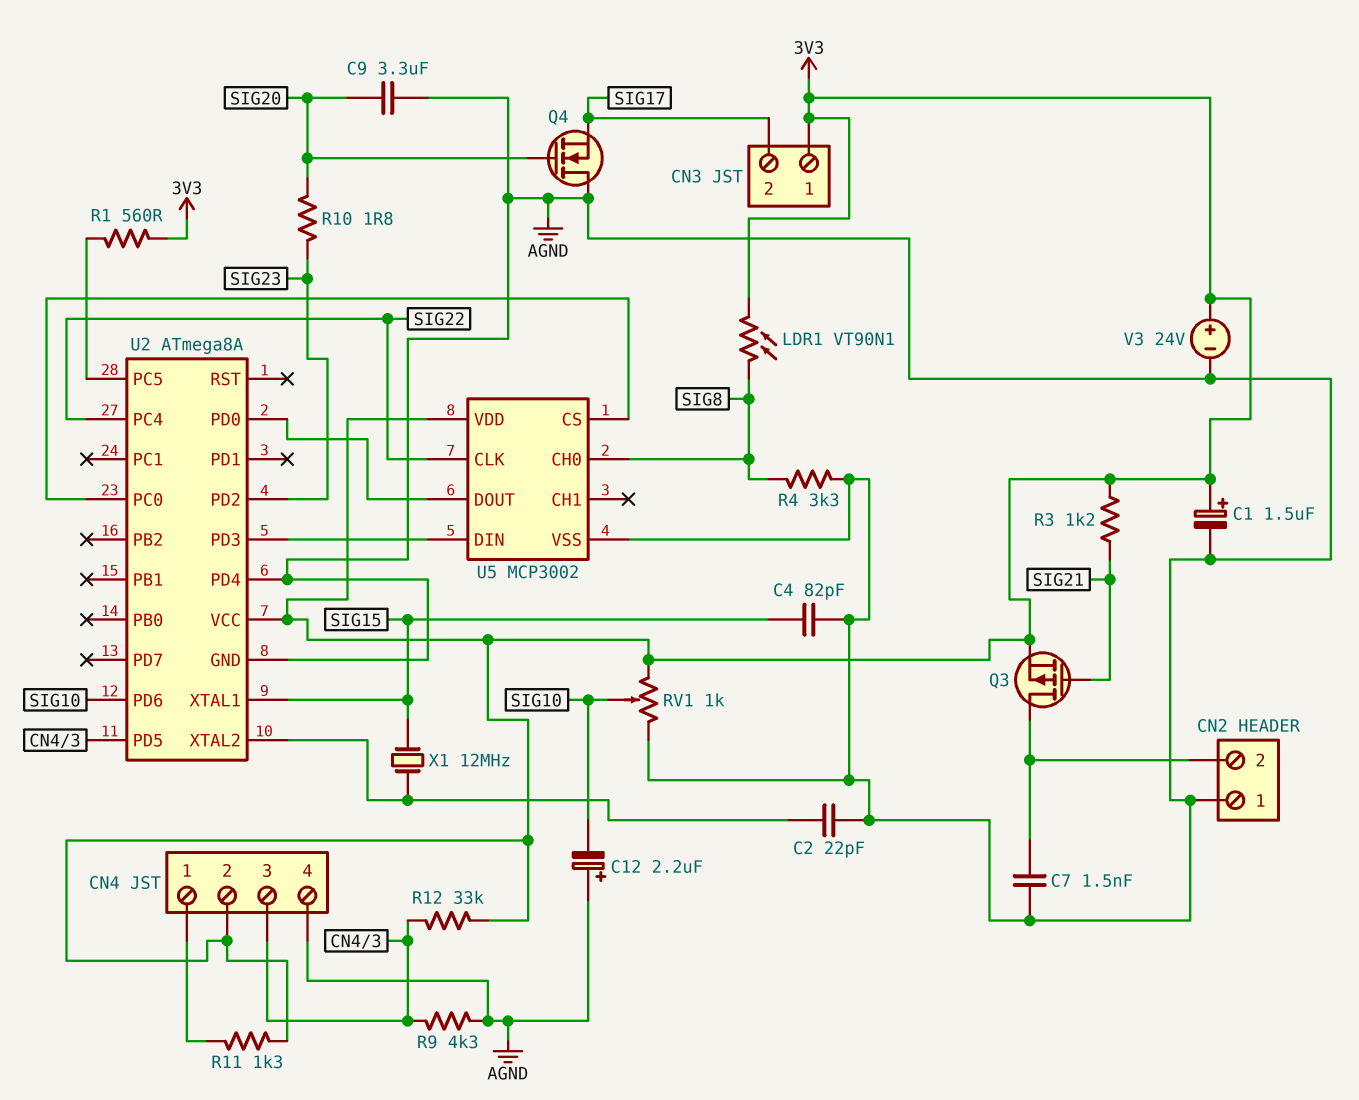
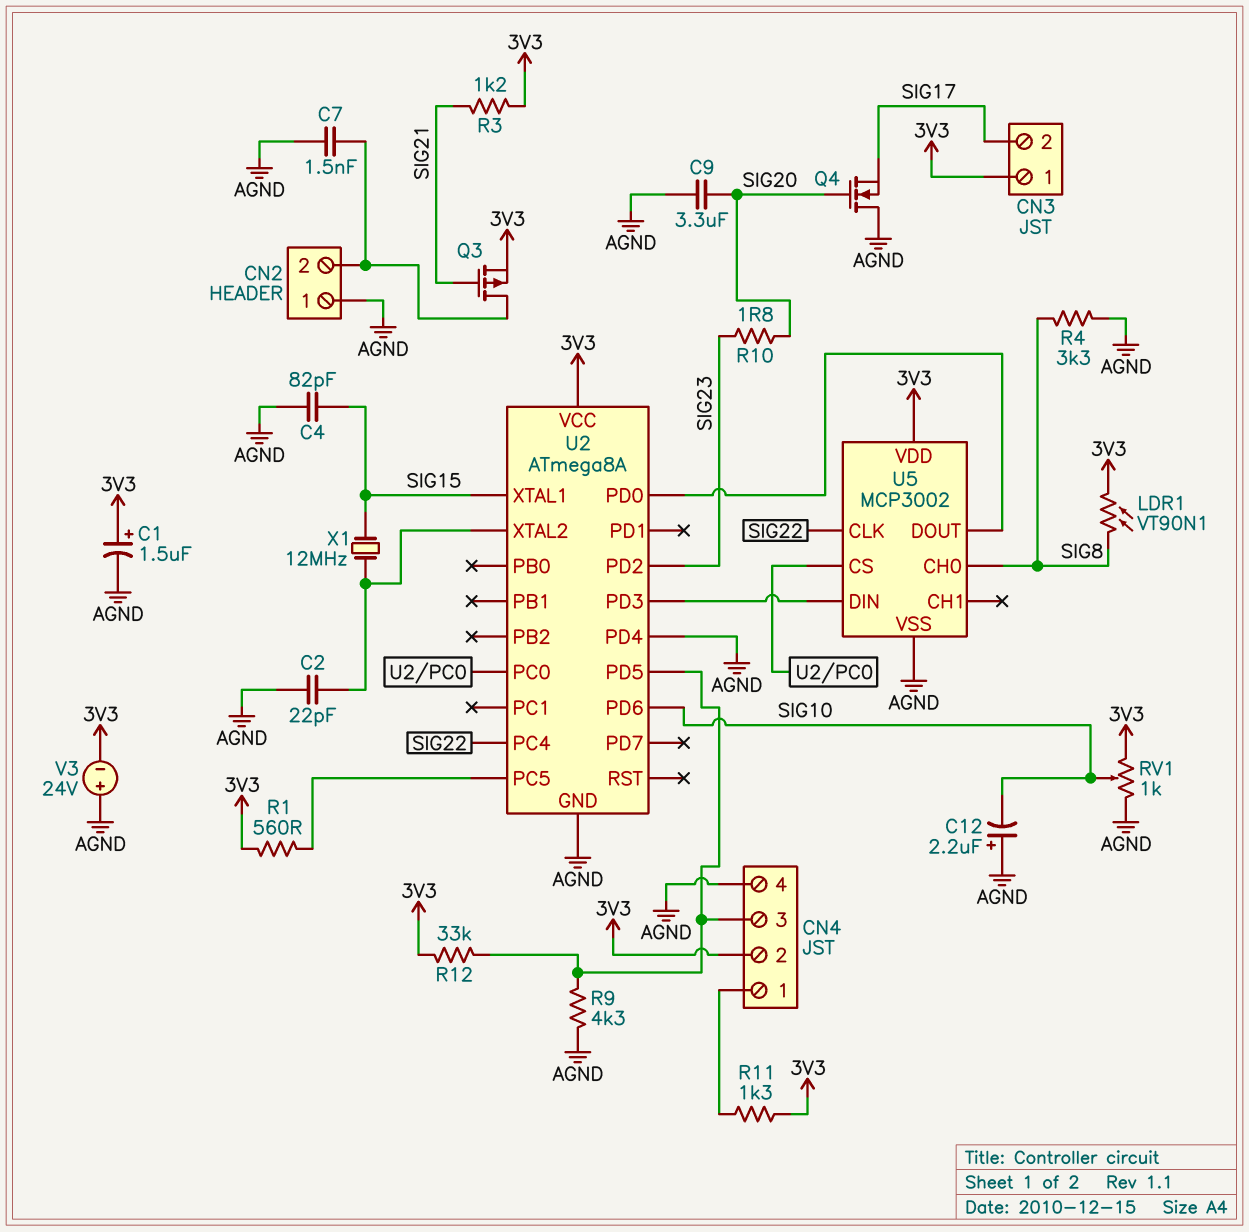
V3: 24V (plus 3V3, minus AGND) -> 24V (plus AGND, minus 3V3)

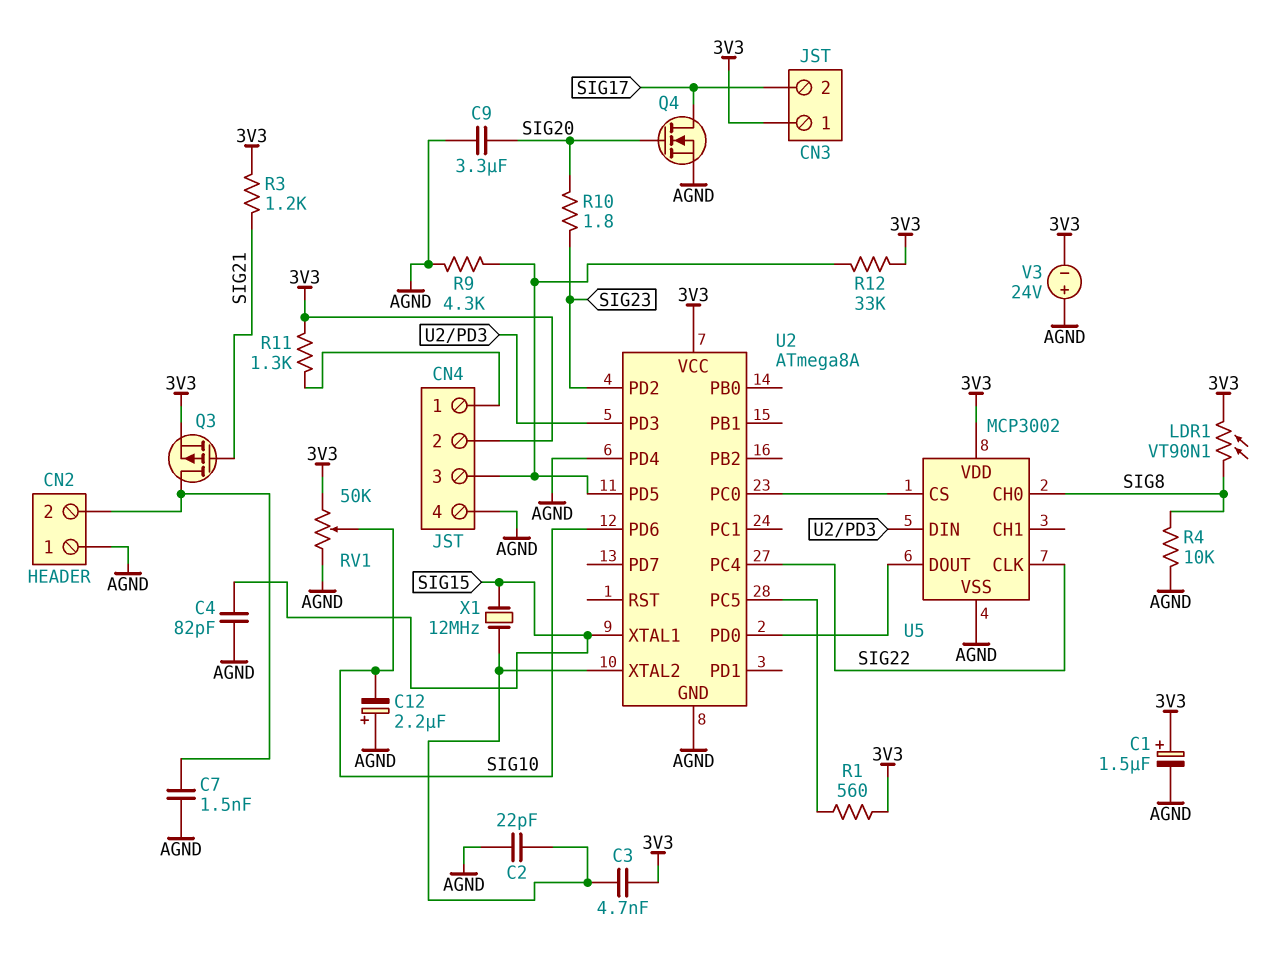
C3: none -> 4.7nF (3V3, U2/XTAL2)
Q4: NMOS (G SIG20, D AGND, S SIG17) -> NMOS (G SIG20, D SIG17, S AGND)
R4: 3.3k (AGND, SIG8) -> 10k (AGND, SIG8)
RV1: 1k (3V3, AGND, wiper SIG10) -> 50k (3V3, AGND, wiper SIG10)

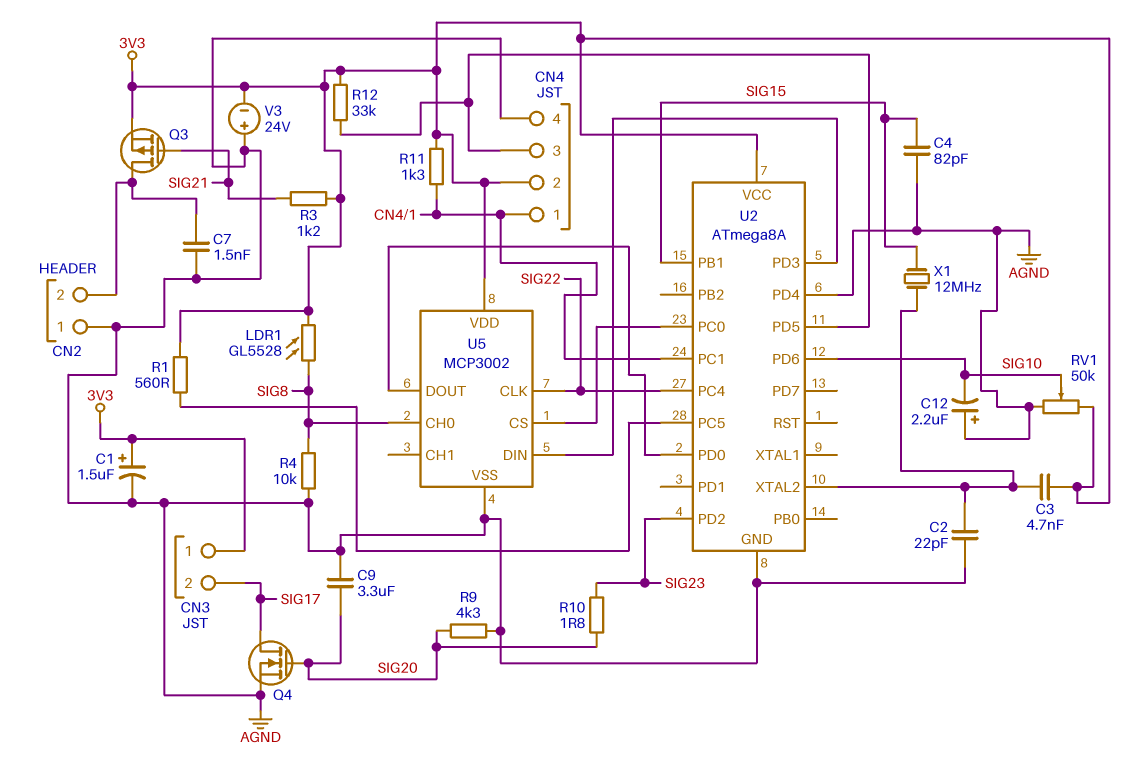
LDR1: VT90N1 (3V3, SIG8) -> GL5528 (3V3, SIG8)
R9: 4.3k (AGND, CN4/3) -> 4.3k (AGND, SIG20)
U2 pin PB1: none -> SIG15
U2 pin PC1: none -> CN4/1
U2 pin XTAL1: SIG15 -> none

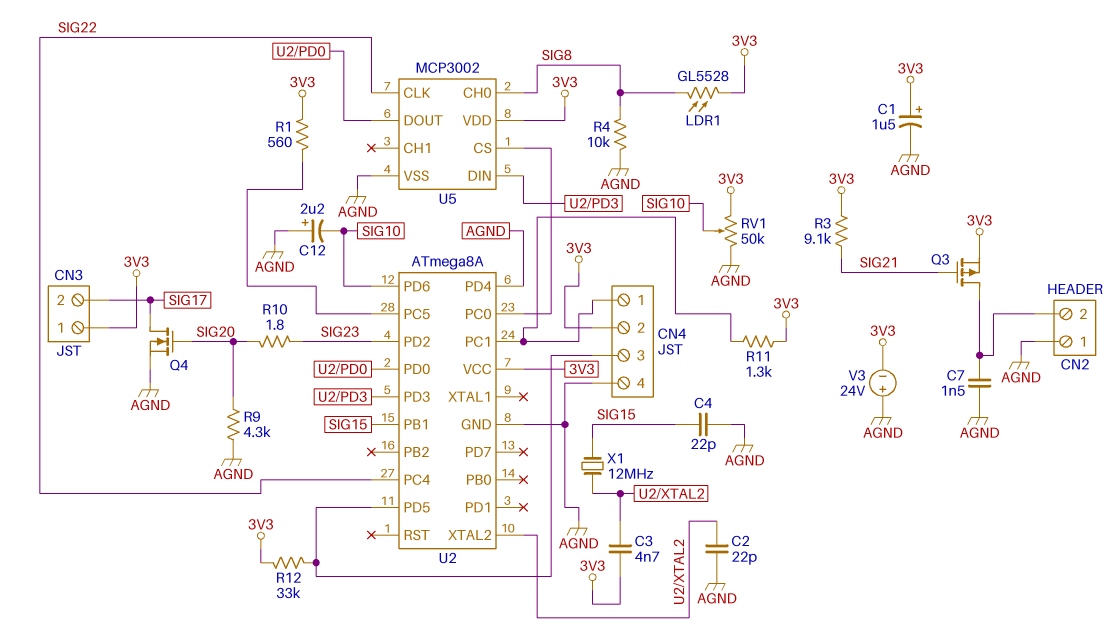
C4: 82pF (AGND, SIG15) -> 22pF (AGND, SIG15)
C9: 3.3uF (AGND, SIG20) -> none
R3: 1.2k (3V3, SIG21) -> 9.1k (3V3, SIG21)

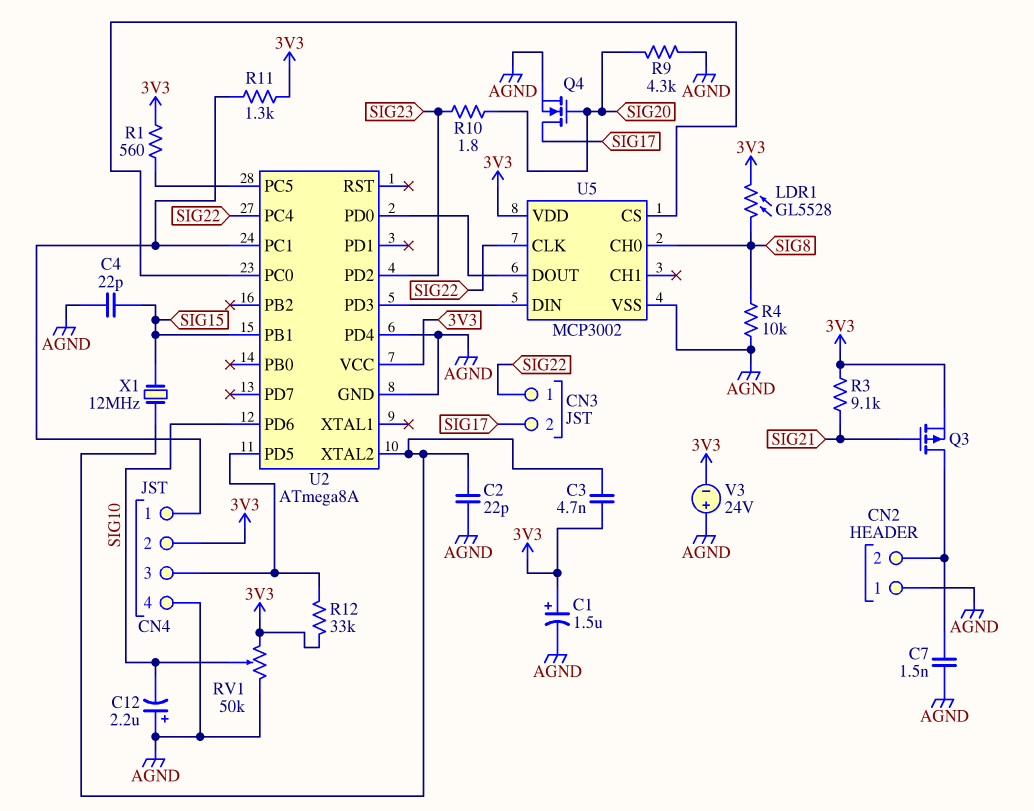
CN3 pin 1: 3V3 -> SIG22

